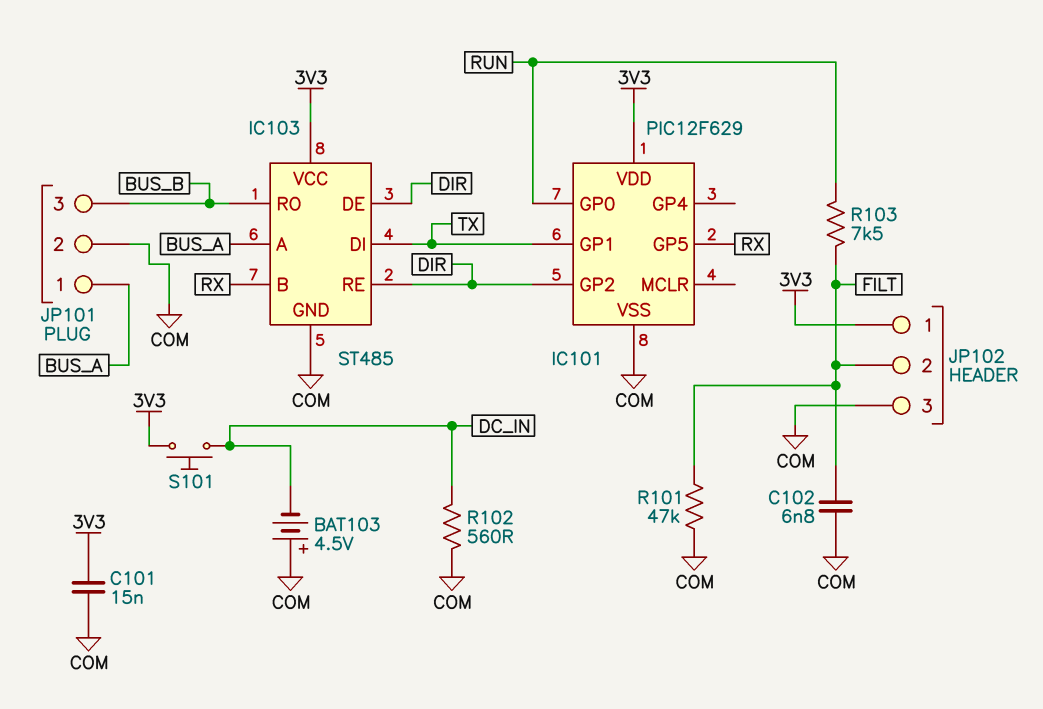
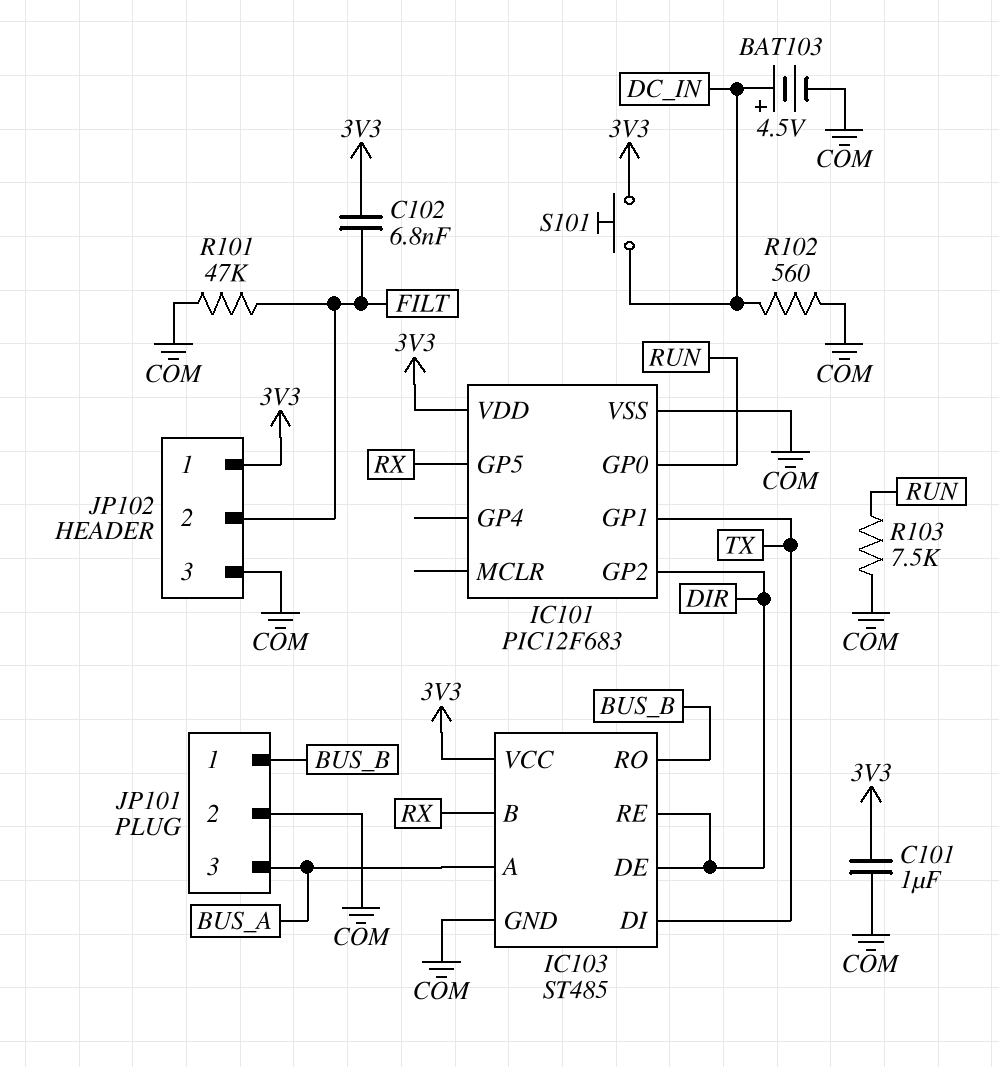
BAT103: 4.5V (plus COM, minus DC_IN) -> 4.5V (plus DC_IN, minus COM)
C101: 15nF (3V3, COM) -> 1uF (3V3, COM)
C102: 6.8nF (COM, FILT) -> 6.8nF (3V3, FILT)
IC101: PIC12F629 -> PIC12F683
JP101 pin 1: BUS_A -> BUS_B
JP101 pin 3: BUS_B -> BUS_A
R103: 7.5k (FILT, RUN) -> 7.5k (COM, RUN)

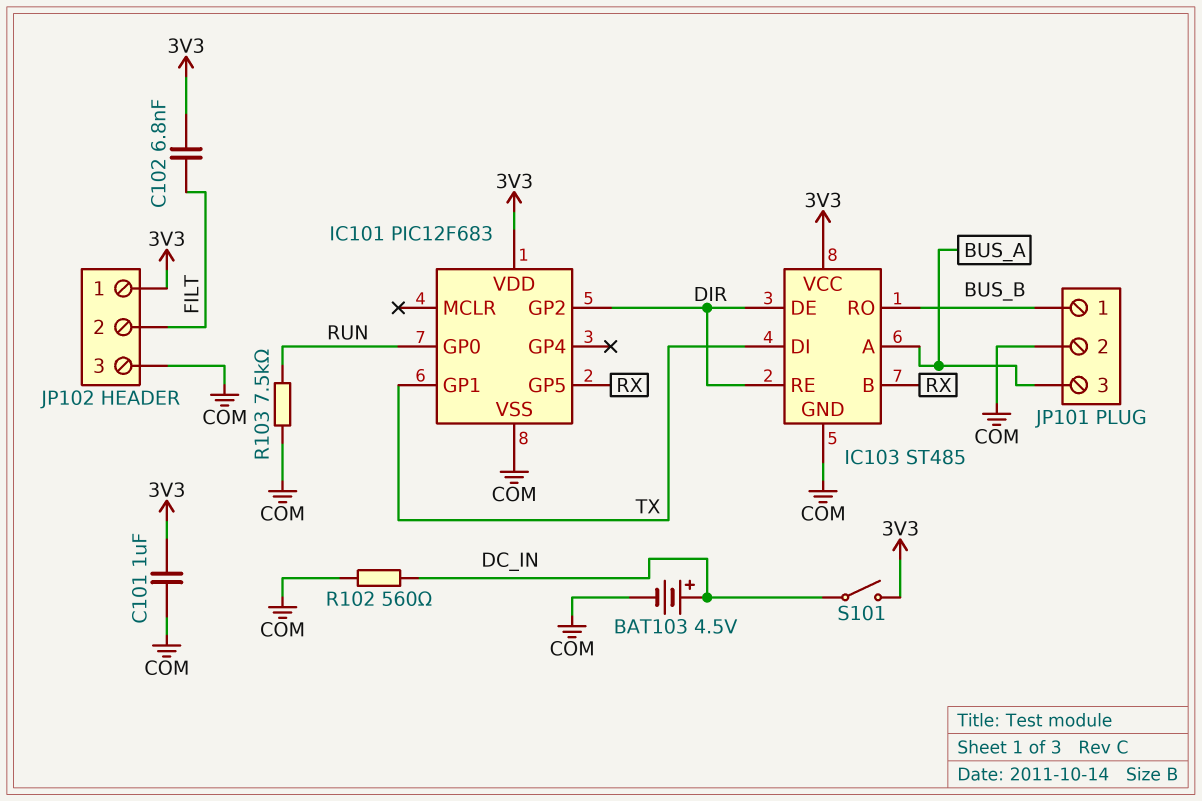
R101: 47k (COM, FILT) -> none
S101: button (3V3, DC_IN) -> switch (3V3, DC_IN)

